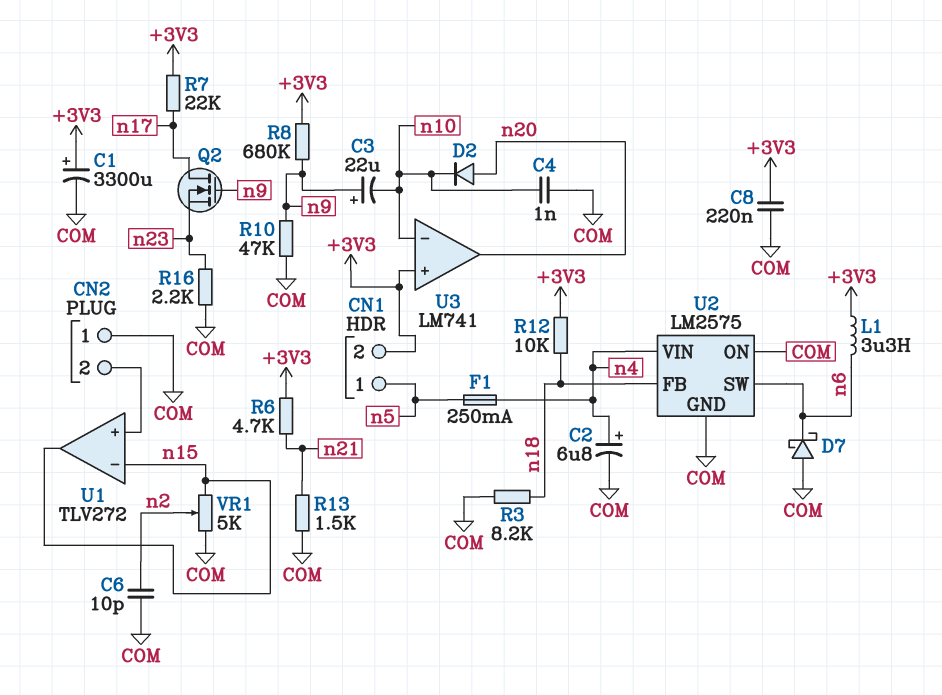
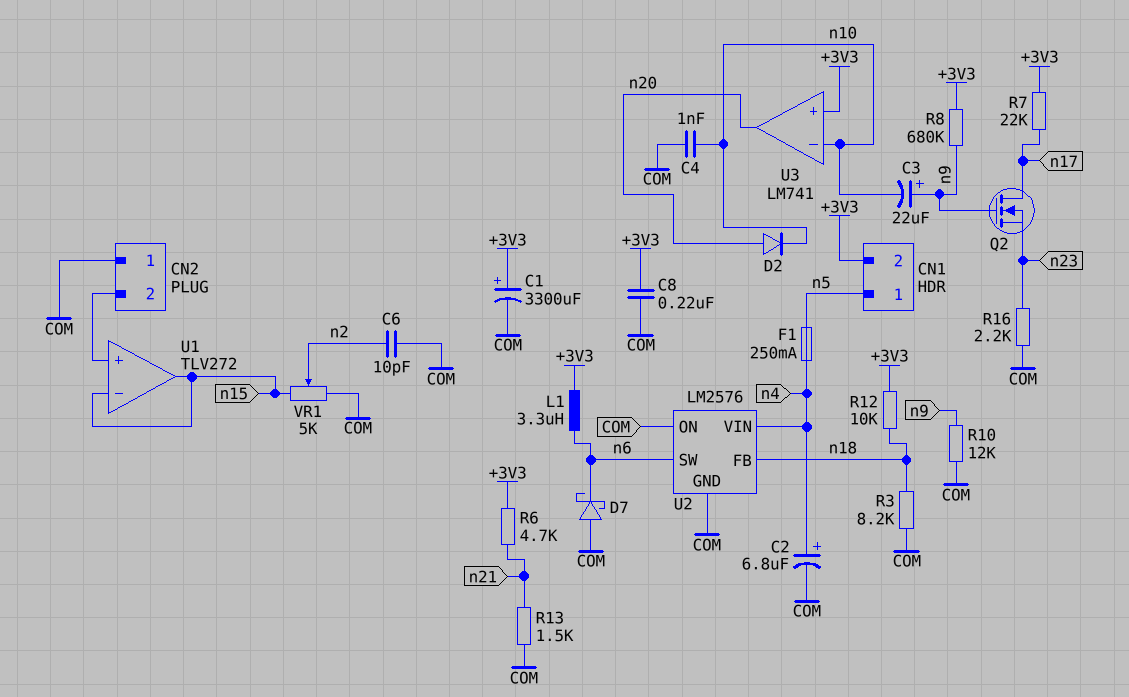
R10: 47k (COM, n9) -> 12k (COM, n9)
U2: LM2575 -> LM2576

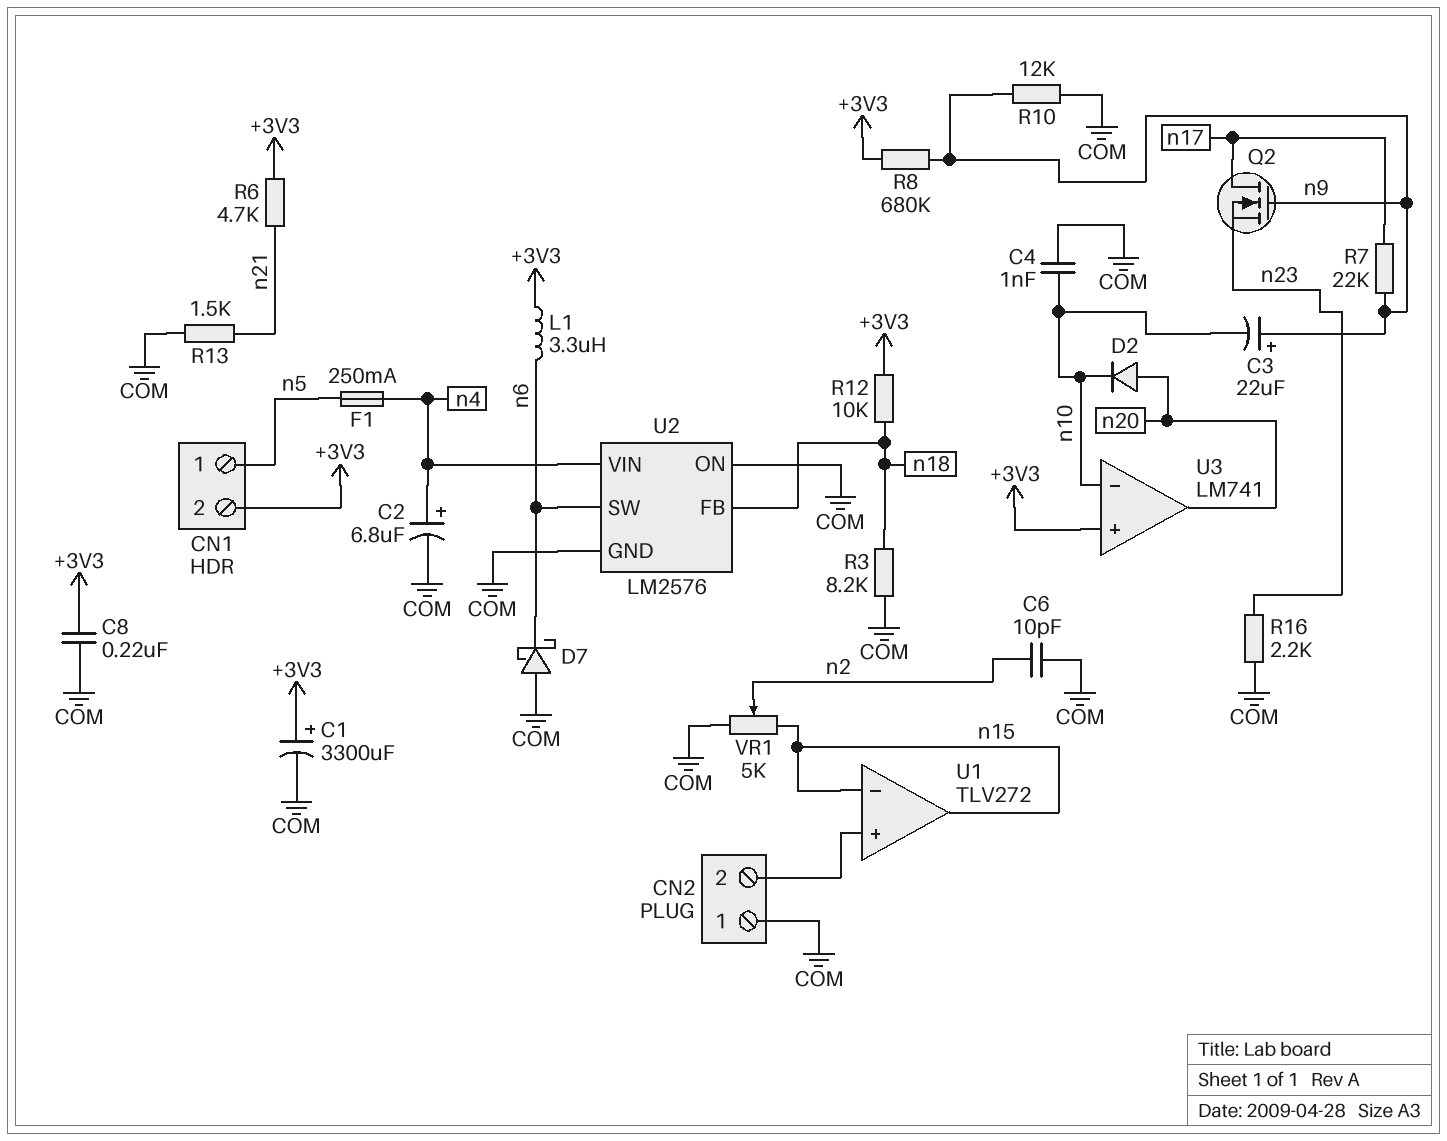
R7: 22k (+3V3, n17) -> 22k (n9, n17)

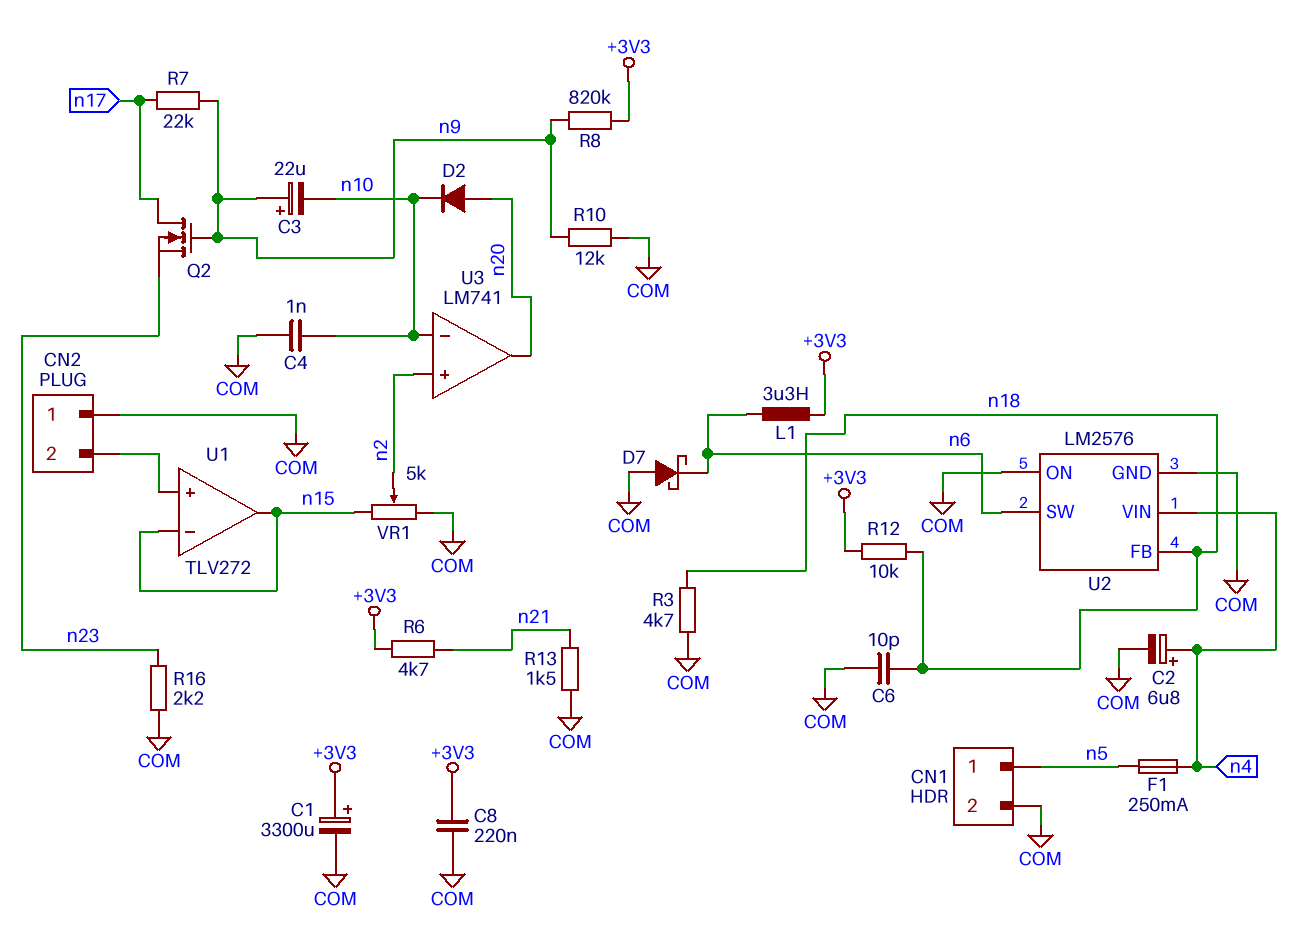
C6: 10pF (COM, n2) -> 10pF (COM, n18)
CN1 pin 2: +3V3 -> COM
R3: 8.2k (COM, n18) -> 4.7k (COM, n18)
R8: 680k (+3V3, n9) -> 820k (+3V3, n9)
U3 pin in+: +3V3 -> n2

